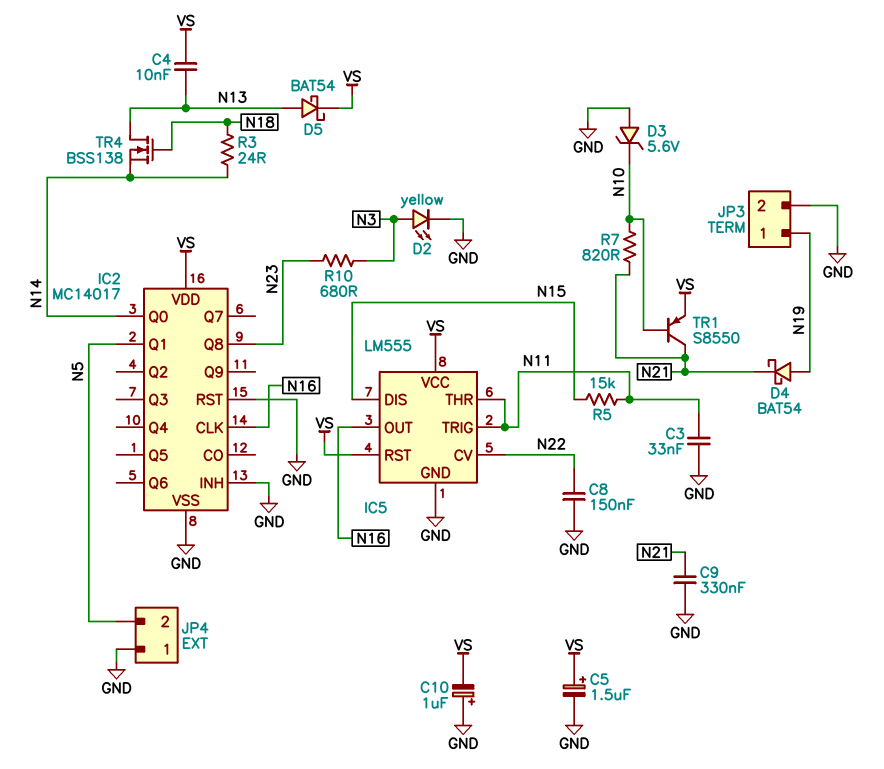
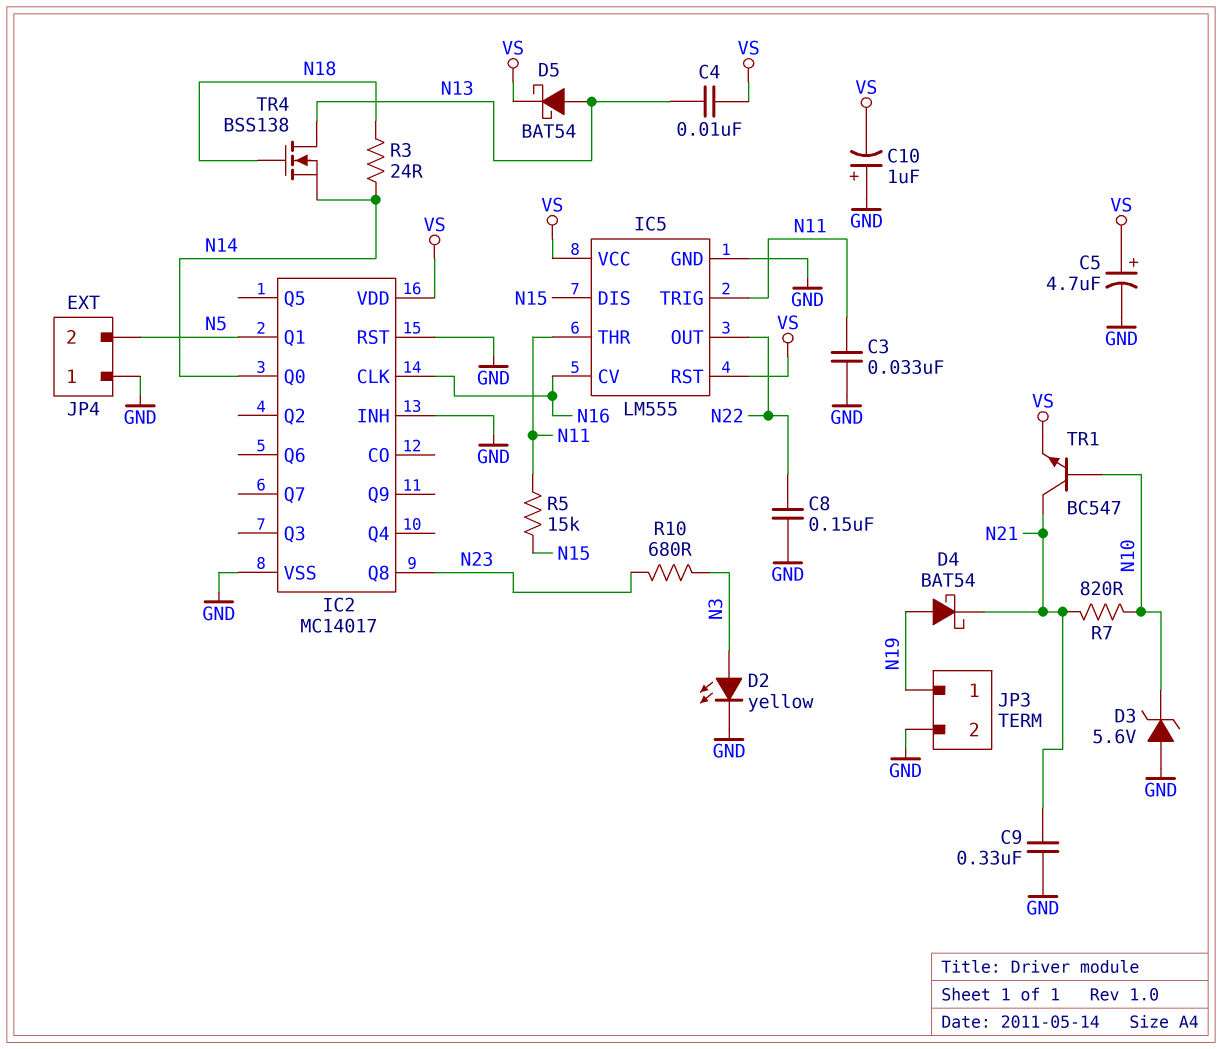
C5: 1.5uF (plus VS, minus GND) -> 4.7uF (plus VS, minus GND)
IC5 pin CV: N22 -> N16
IC5 pin OUT: N16 -> N22
TR1: PNP S8550 (B N10, C N21, E VS) -> NPN BC547 (B N10, C N21, E VS)

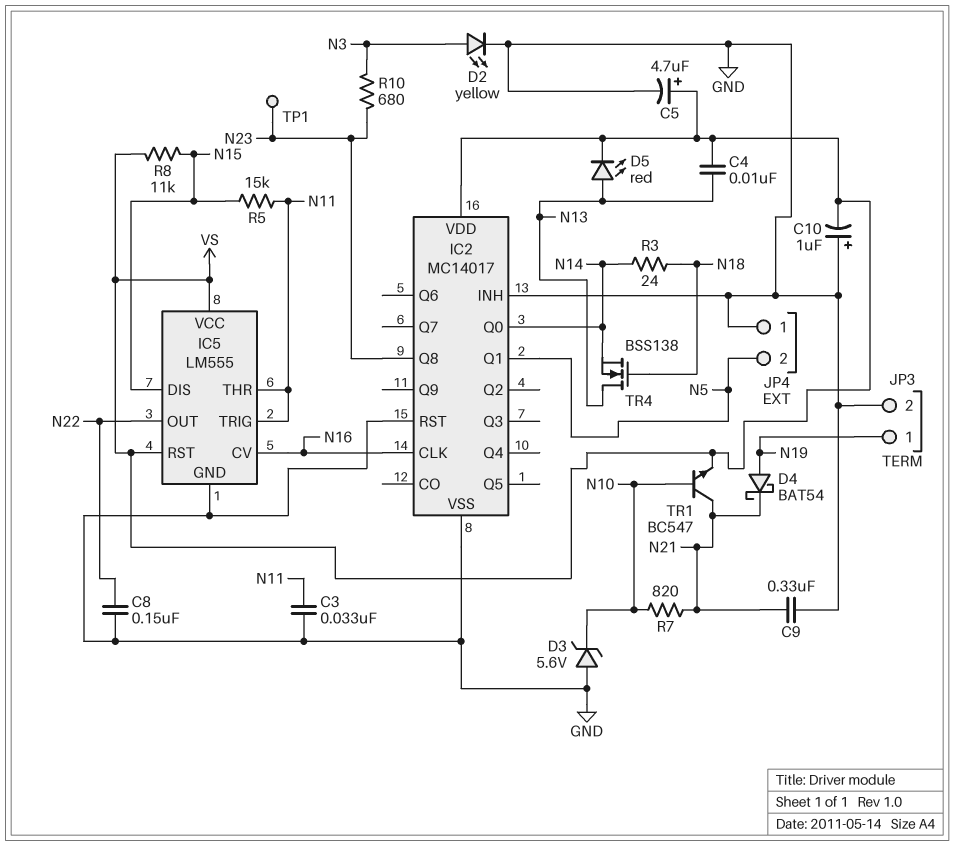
D5: schottky BAT54 (A N13, K VS) -> LED red (A N13, K VS)
R8: none -> 11k (N15, VS)
TP1: none -> test point (N23)

